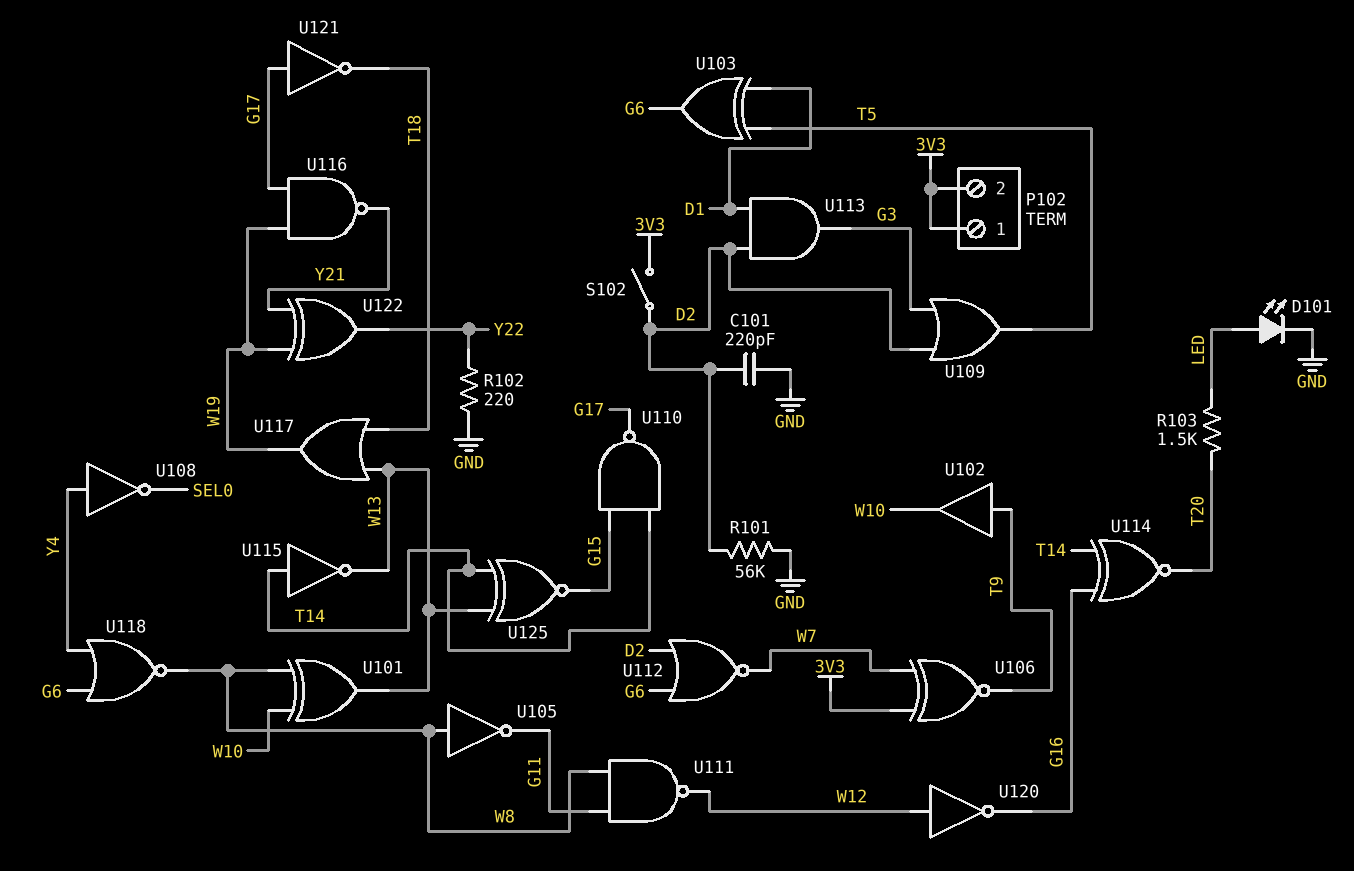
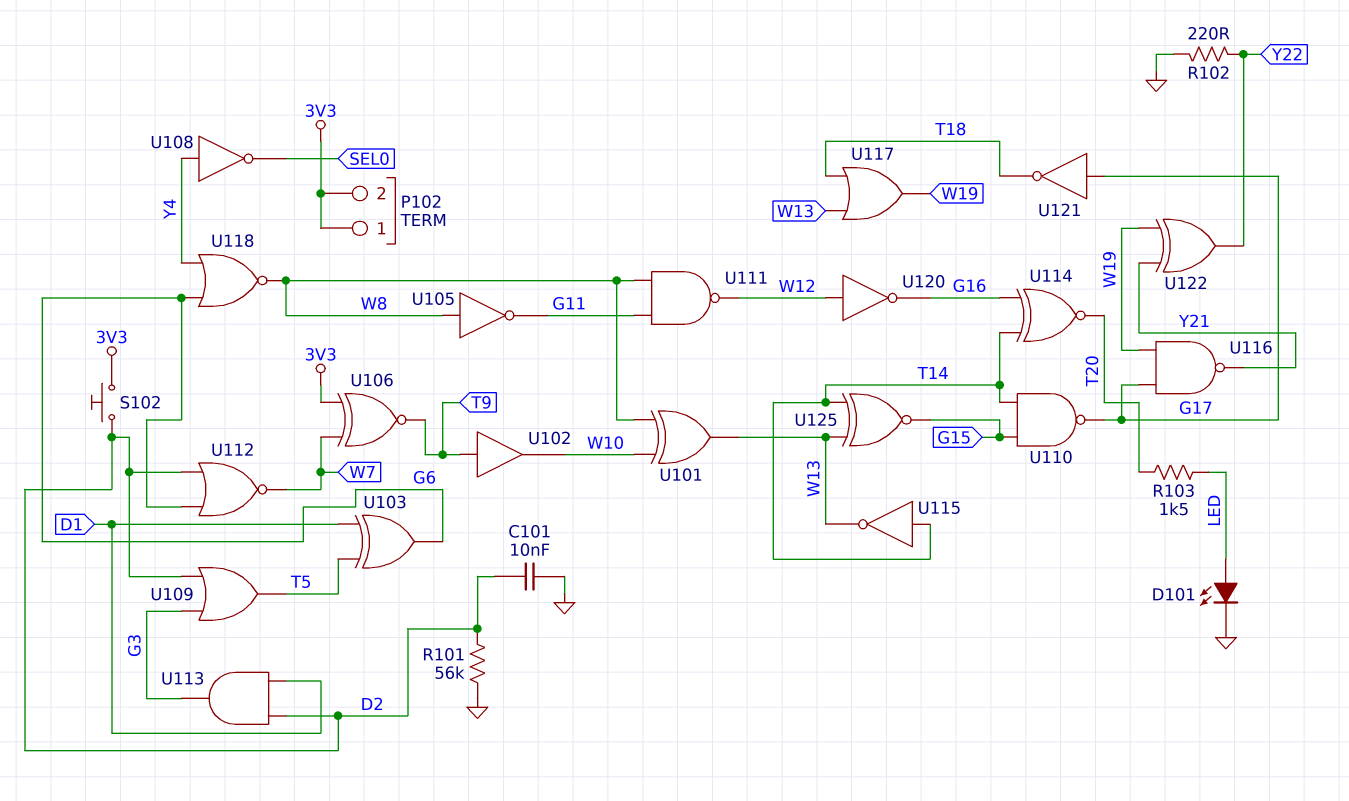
C101: 220pF (D2, GND) -> 10nF (D2, GND)
S102: switch (3V3, D2) -> button (3V3, D2)

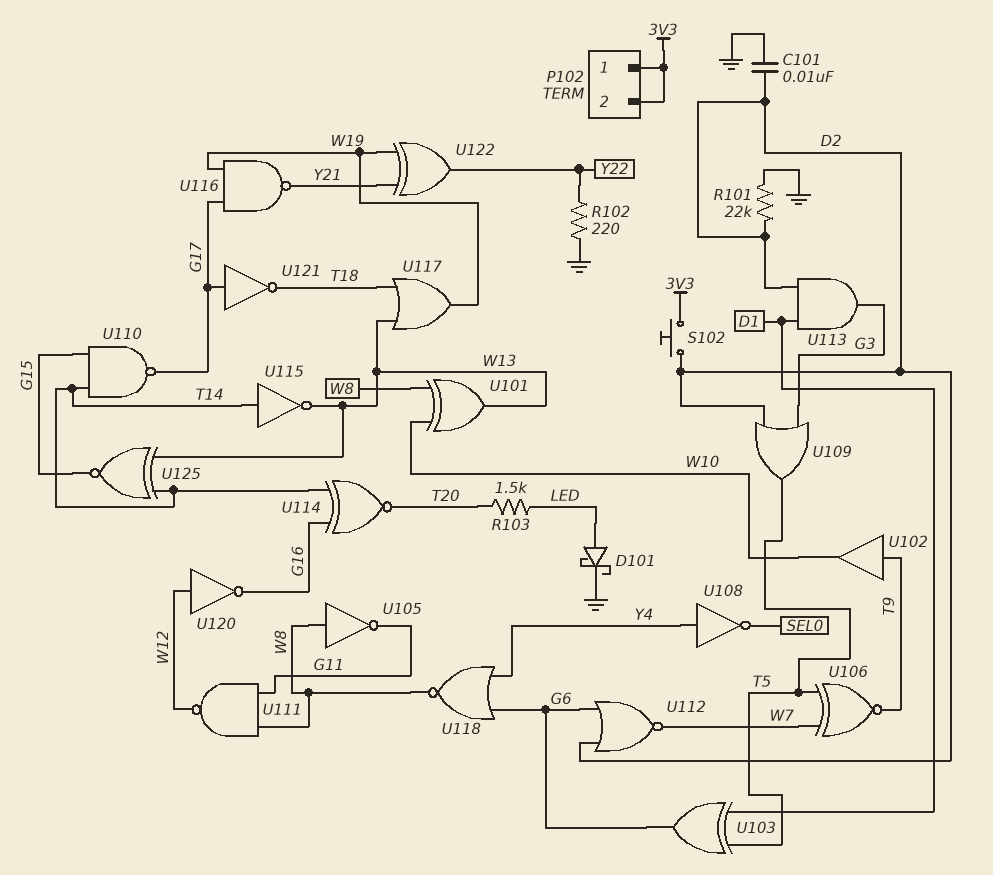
D101: LED (A LED, K GND) -> schottky (A LED, K GND)
R101: 56k (D2, GND) -> 22k (D2, GND)
U106: XNOR (in 3V3, in W7, out T9) -> XNOR (in T5, in W7, out T9)

